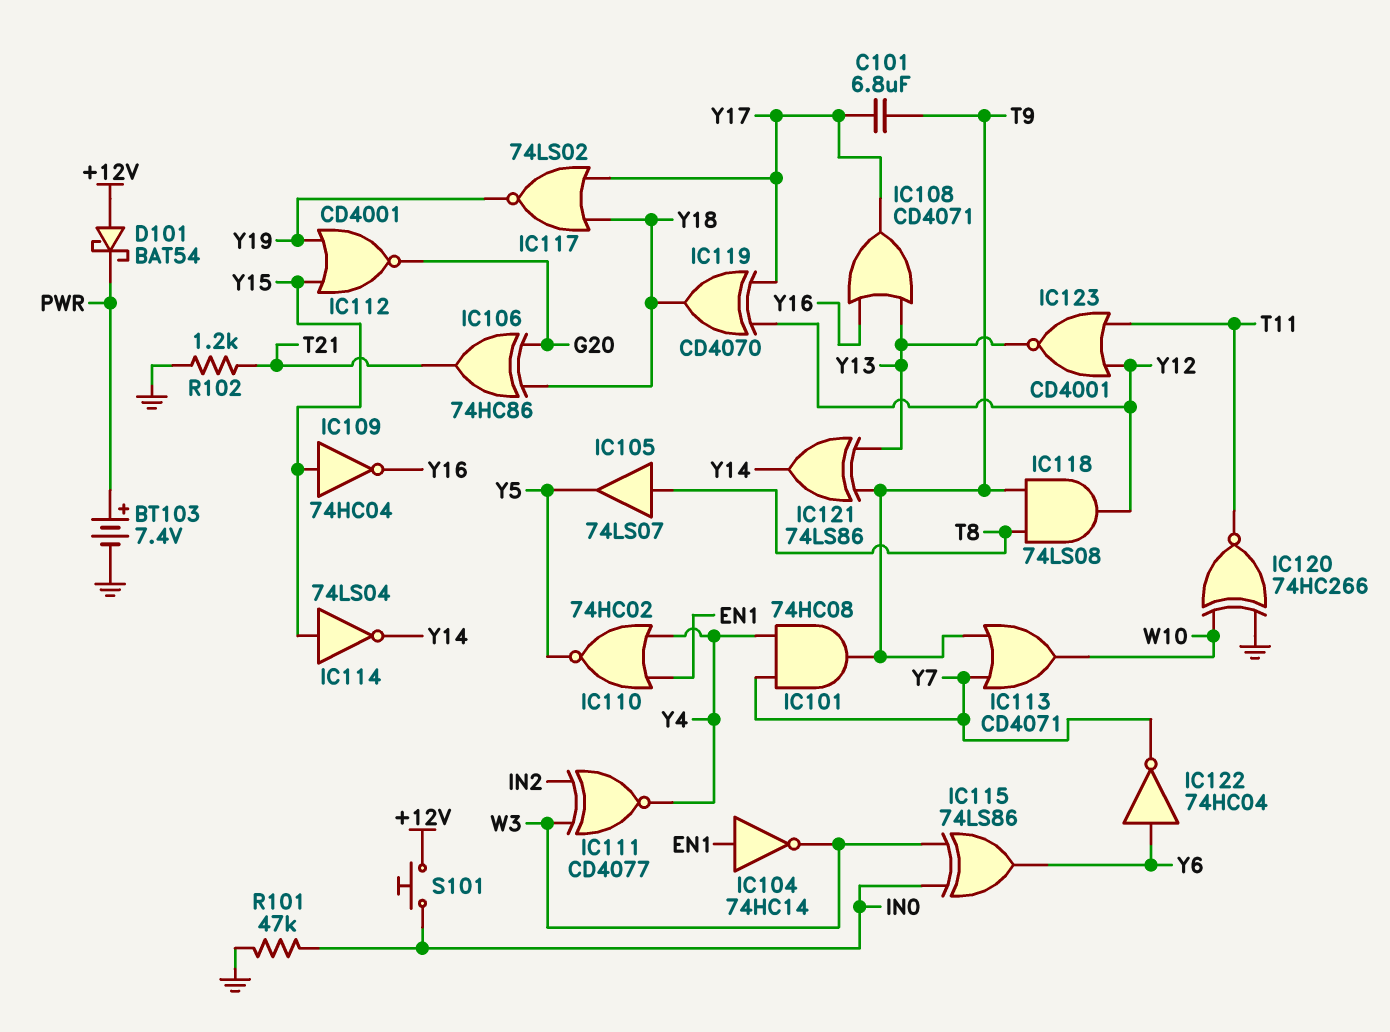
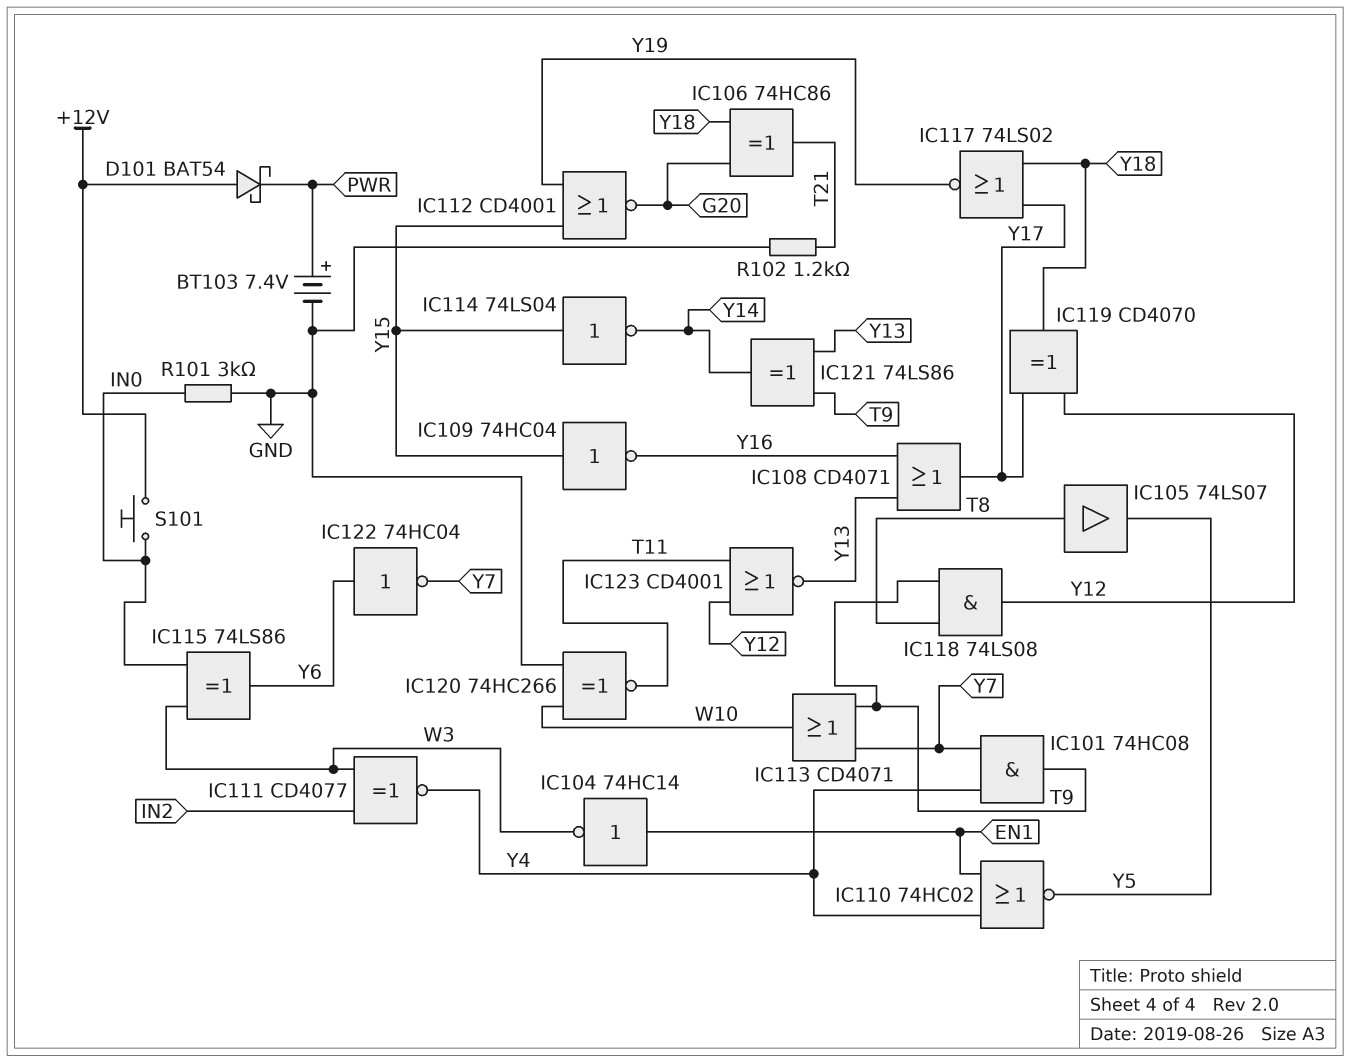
C101: 6.8uF (T9, Y17) -> none
R101: 47k (GND, IN0) -> 3k (GND, IN0)

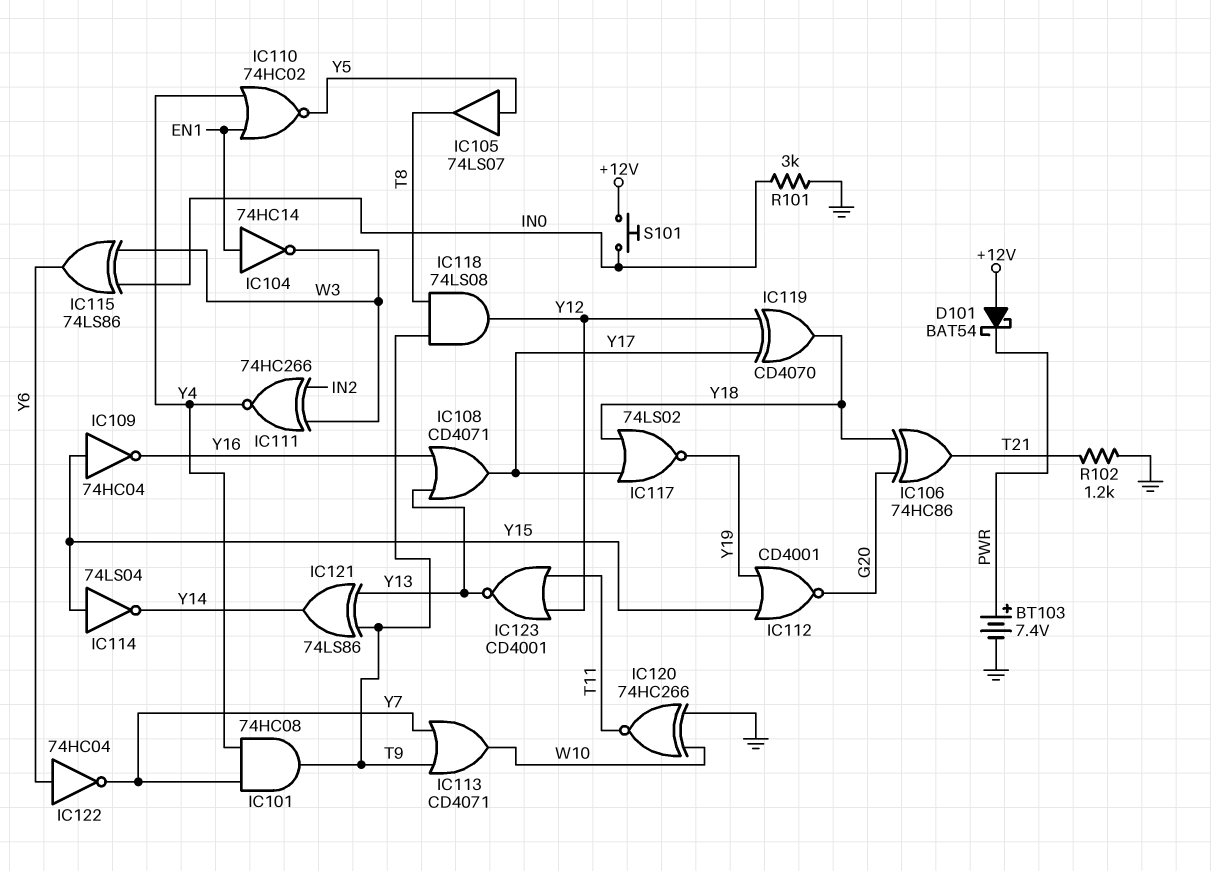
IC105: buffer 74LS07 (in T8, out Y5) -> buffer 74LS07 (in Y5, out T8)
IC111: XNOR CD4077 (in IN2, in W3, out Y4) -> XNOR 74HC266 (in IN2, in W3, out Y4)

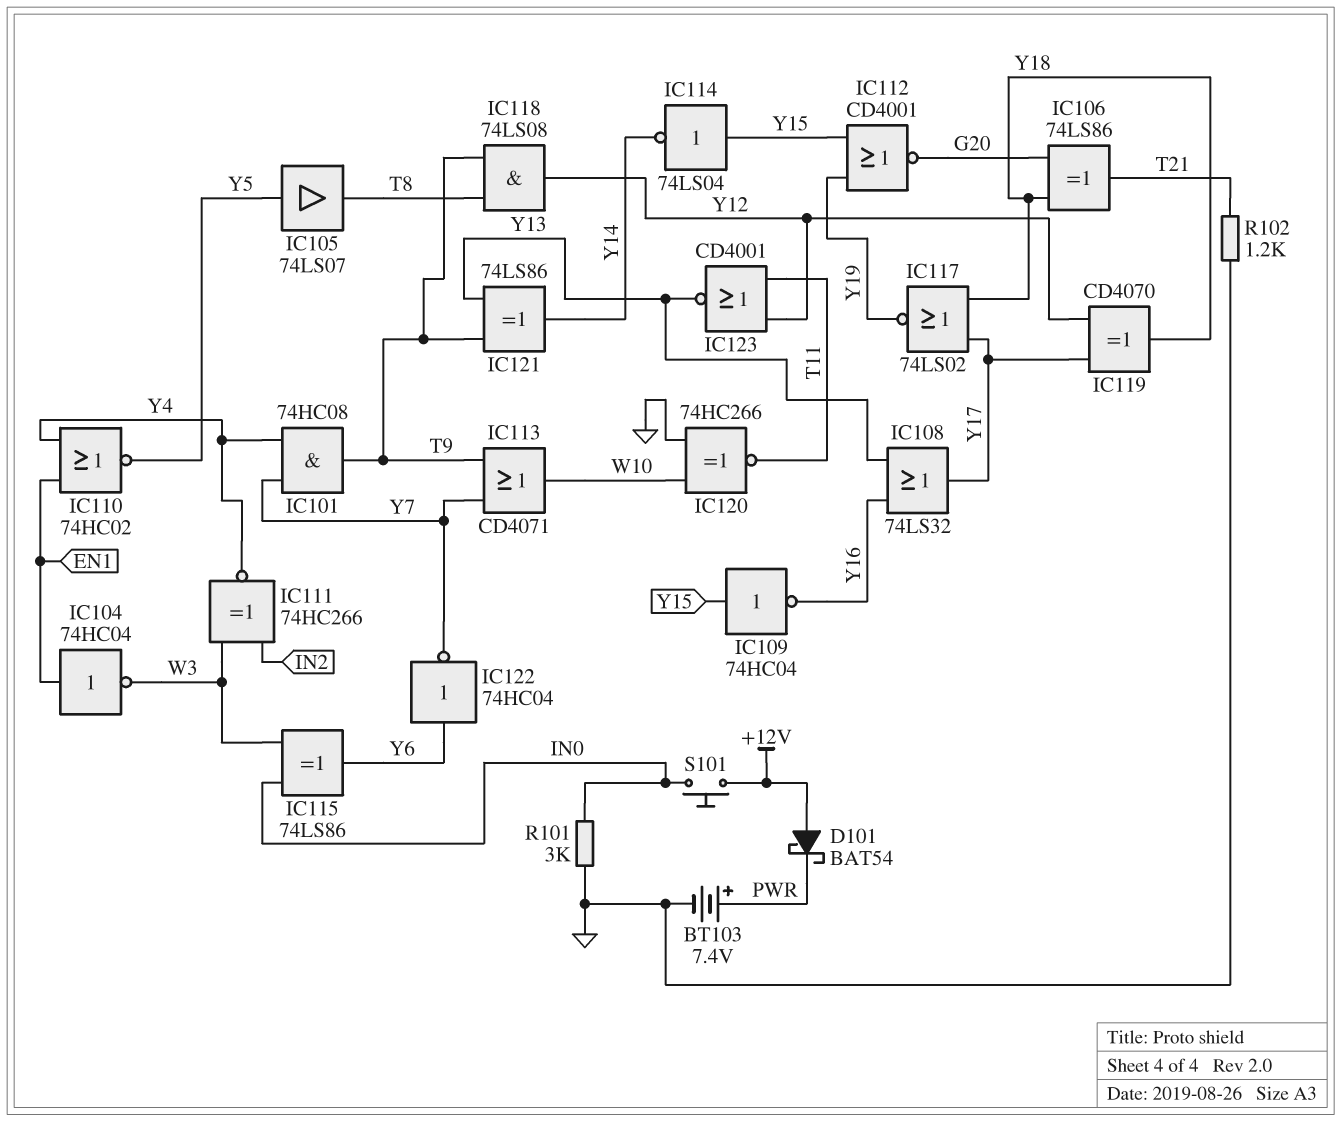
IC104: NOT 74HC14 (in EN1, out W3) -> NOT 74HC04 (in EN1, out W3)
IC106: XOR 74HC86 (in G20, in Y18, out T21) -> XOR 74LS86 (in G20, in Y18, out T21)
IC108: OR CD4071 (in Y13, in Y16, out Y17) -> OR 74LS32 (in Y13, in Y16, out Y17)

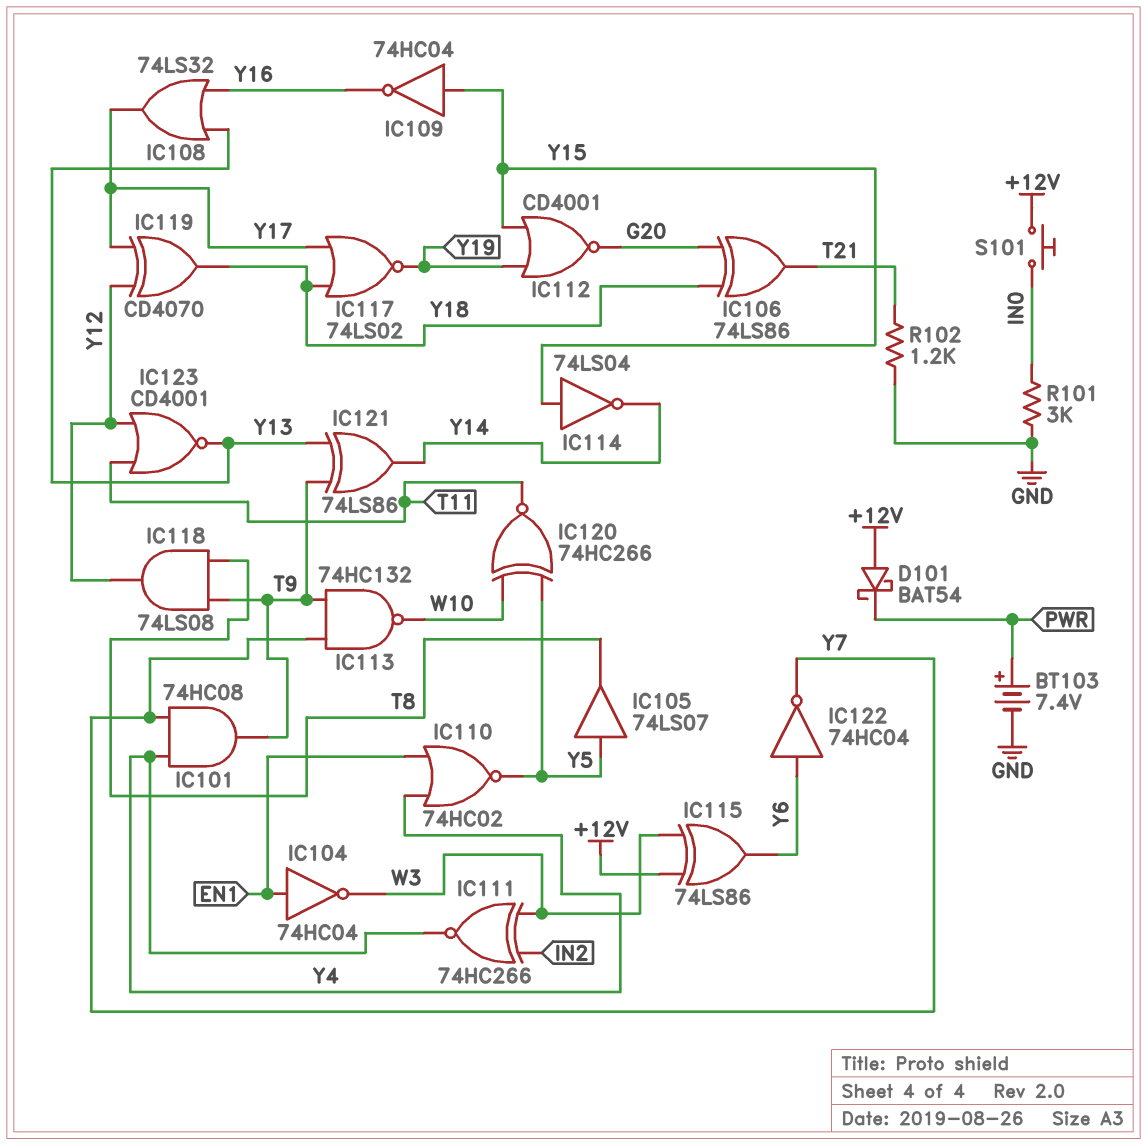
IC113: OR CD4071 (in T9, in Y7, out W10) -> NAND 74HC132 (in T9, in Y7, out W10)
IC115: XOR 74LS86 (in IN0, in W3, out Y6) -> XOR 74LS86 (in +12V, in W3, out Y6)
IC120: XNOR 74HC266 (in GND, in W10, out T11) -> XNOR 74HC266 (in W10, in Y5, out T11)

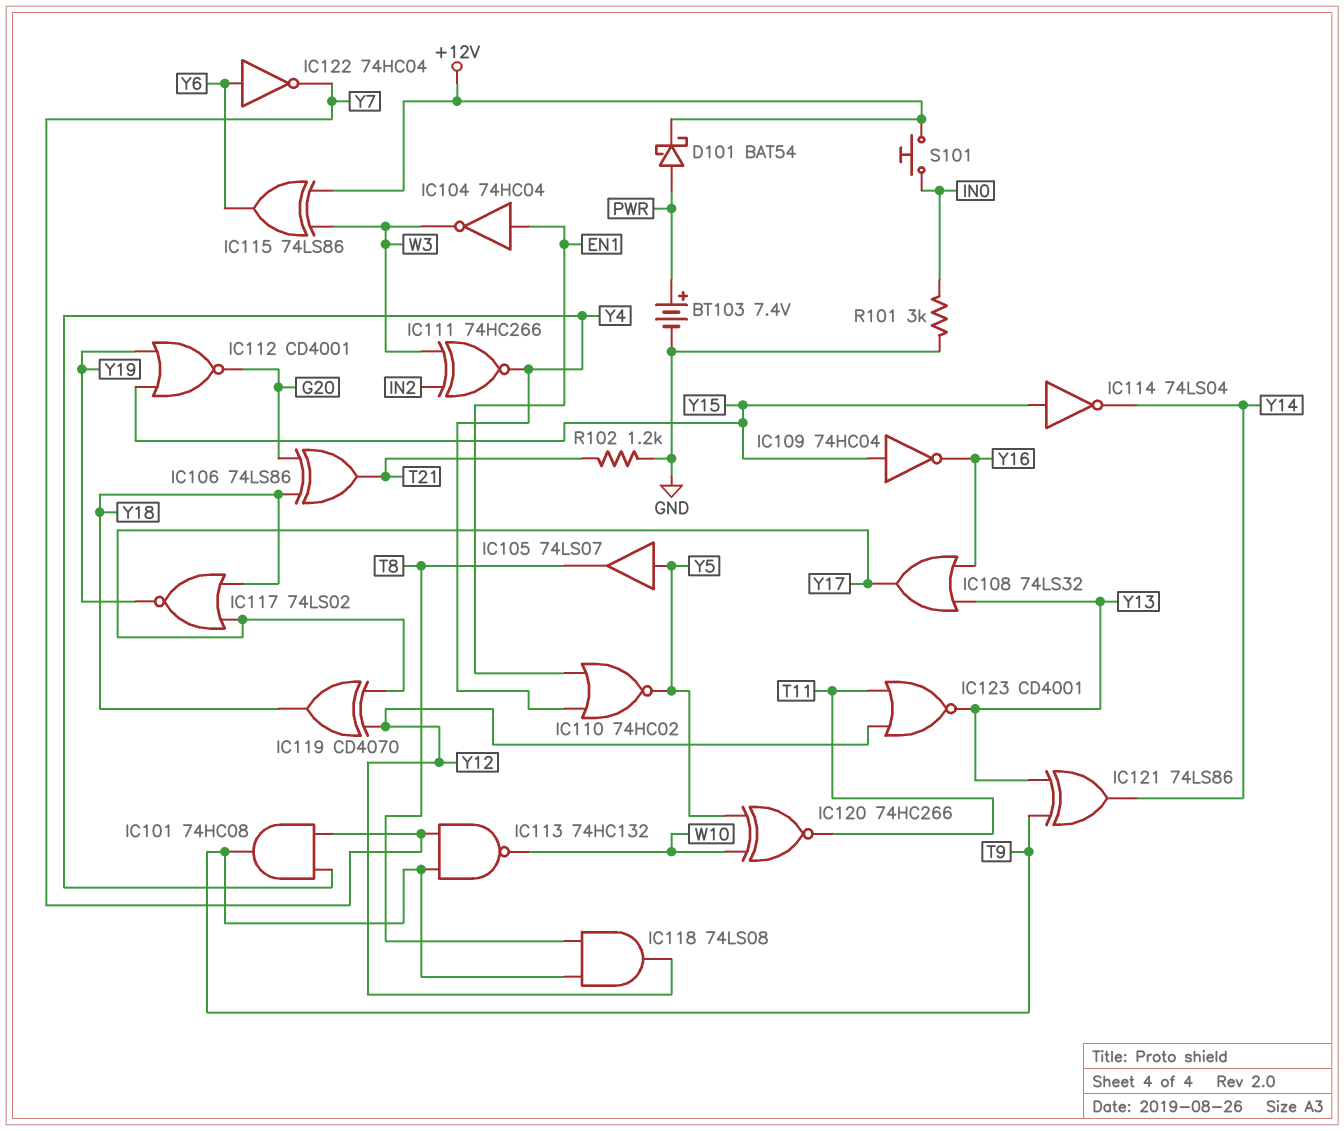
D101: schottky BAT54 (A +12V, K PWR) -> schottky BAT54 (A PWR, K +12V)

